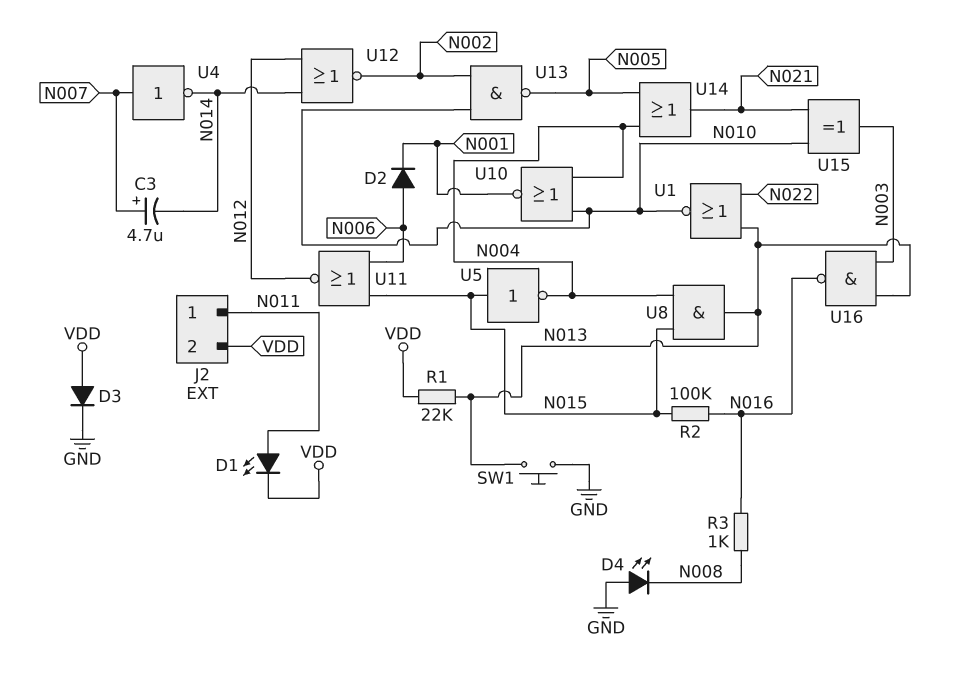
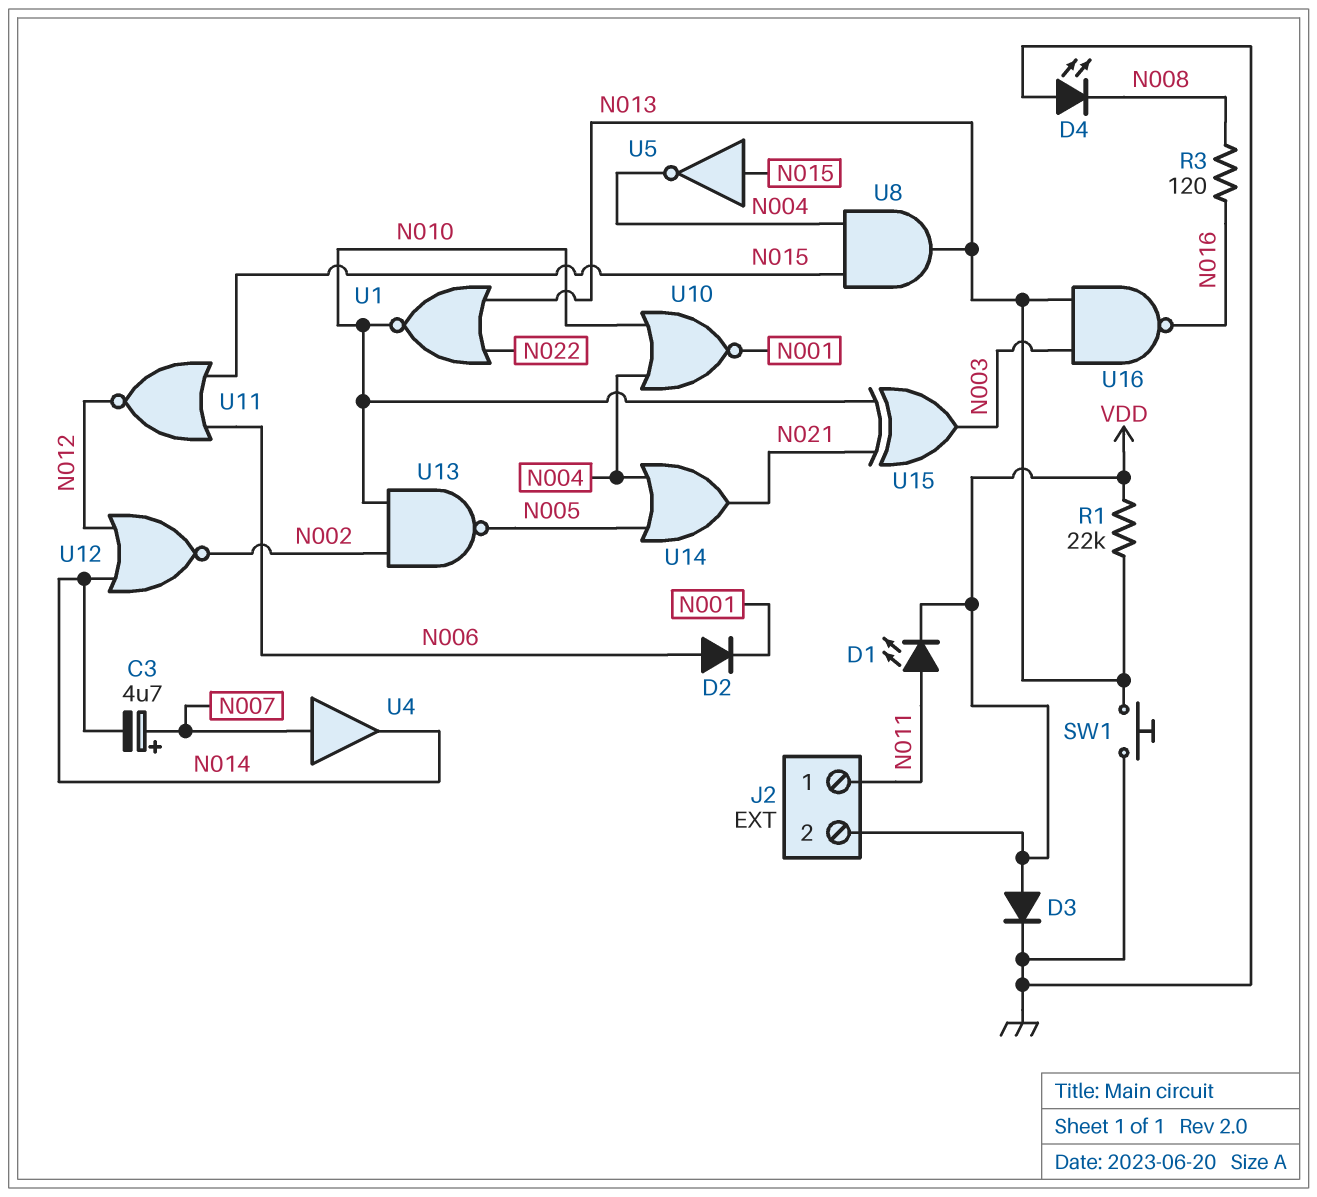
R2: 100k (N015, N016) -> none
R3: 1k (N008, N016) -> 120 (N008, N016)
U4: NOT (in N007, out N014) -> buffer (in N007, out N014)

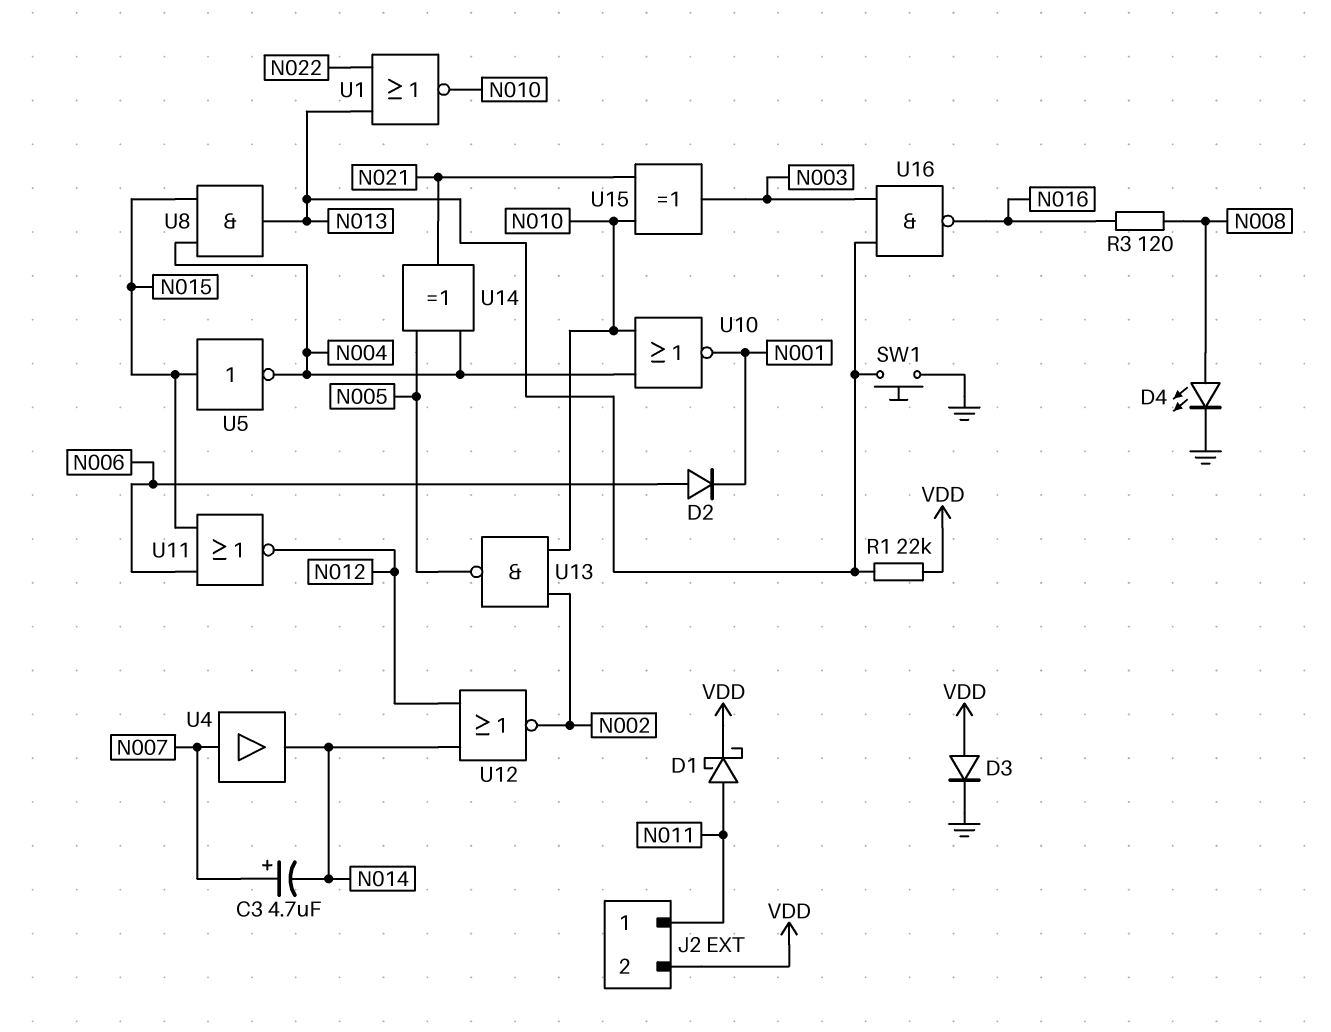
D1: LED (A N011, K VDD) -> schottky (A N011, K VDD)
D4: LED (A GND, K N008) -> LED (A N008, K GND)
U14: OR (in N004, in N005, out N021) -> XOR (in N004, in N005, out N021)

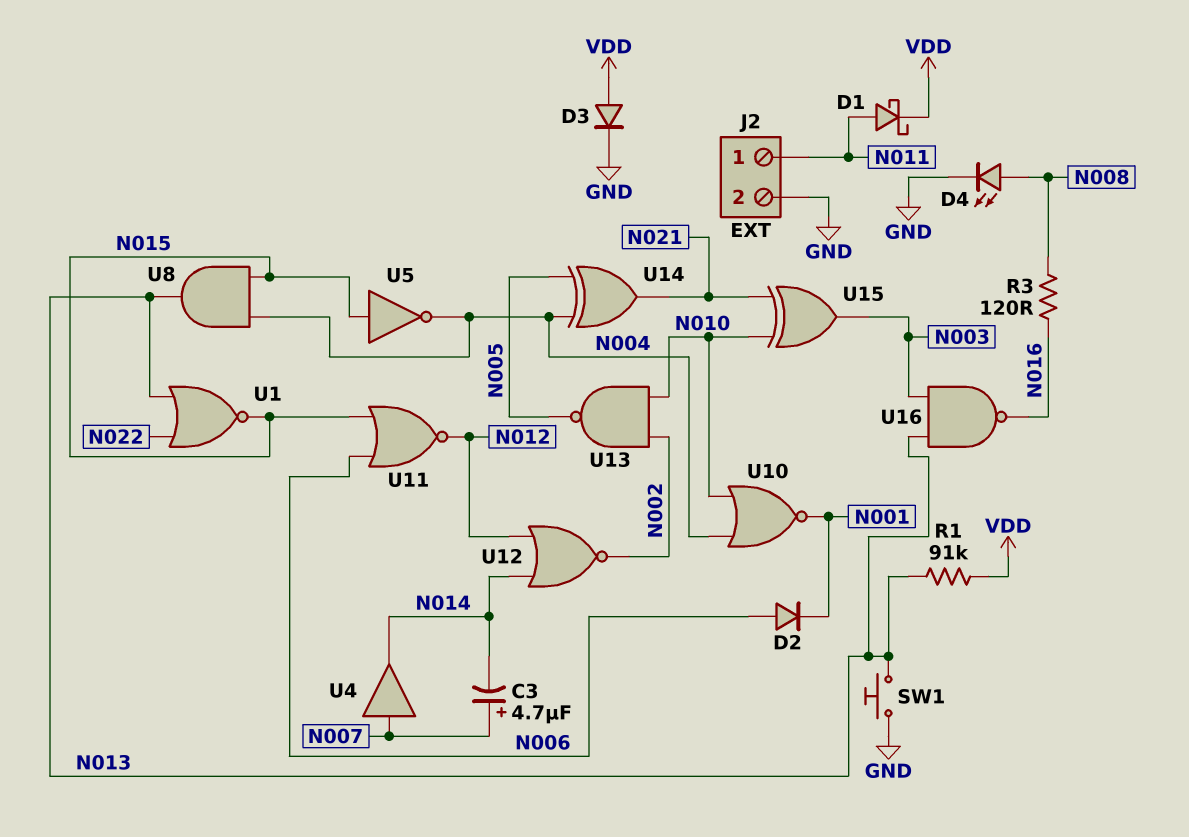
J2 pin 2: VDD -> GND
R1: 22k (N013, VDD) -> 91k (N013, VDD)
U1: NOR (in N013, in N022, out N010) -> NOR (in N013, in N022, out N015)

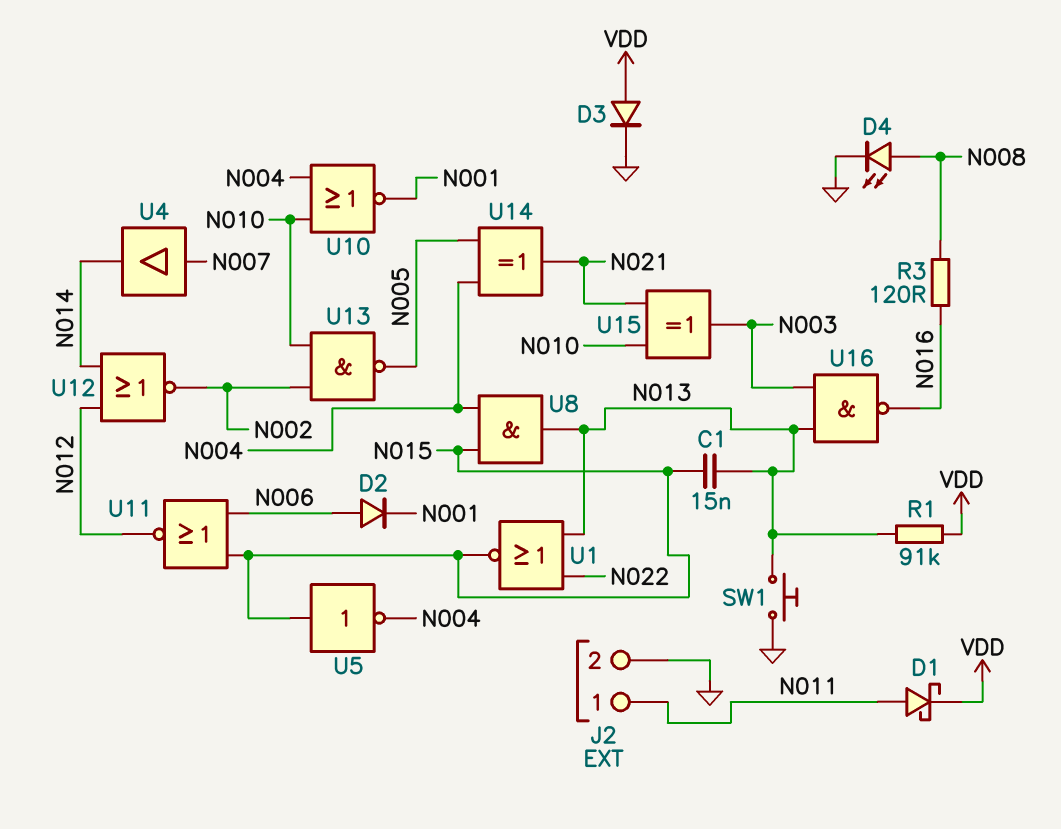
C1: none -> 15nF (N013, N015)
C3: 4.7uF (plus N007, minus N014) -> none

